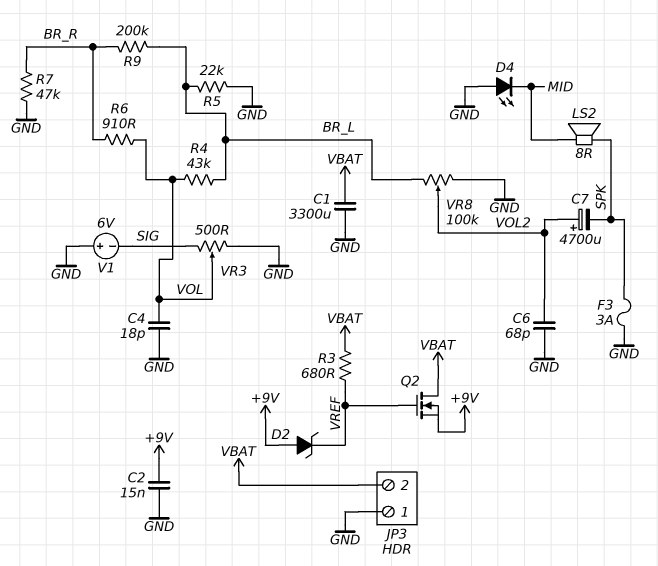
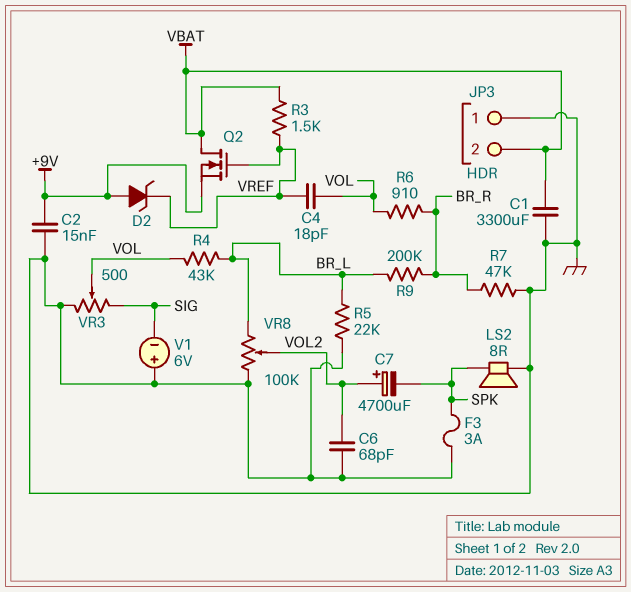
C4: 18pF (GND, VOL) -> 18pF (VOL, VREF)
D4: LED (A GND, K MID) -> none
LS2: speaker 8R (MID, SPK) -> speaker 8R (GND, SPK)
R3: 680 (VBAT, VREF) -> 1.5k (VBAT, VREF)

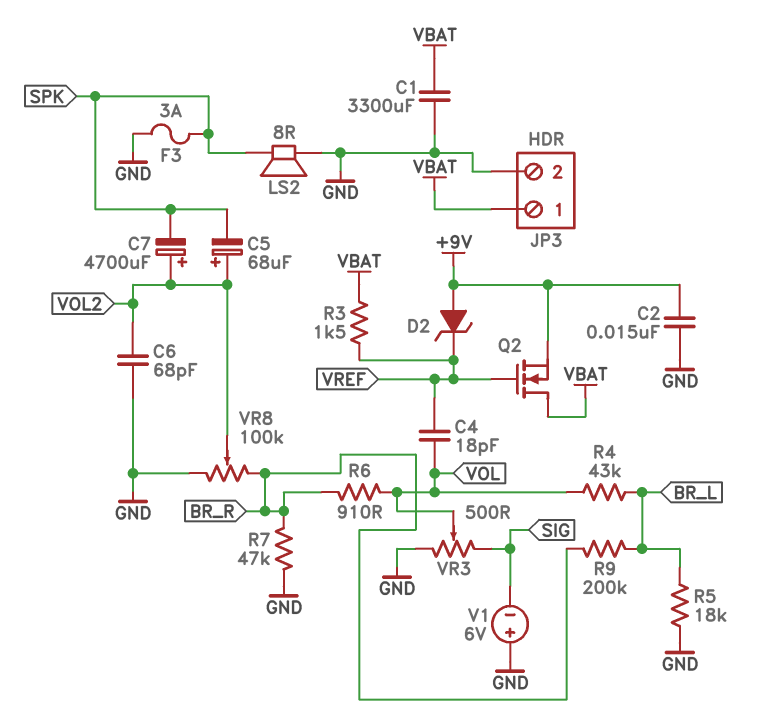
C5: none -> 68uF (plus VOL2, minus SPK)
JP3 pin 1: GND -> VBAT
JP3 pin 2: VBAT -> GND
R5: 22k (BR_L, GND) -> 18k (BR_L, GND)
VR8: 100k (BR_L, GND, wiper VOL2) -> 100k (BR_R, GND, wiper VOL2)

